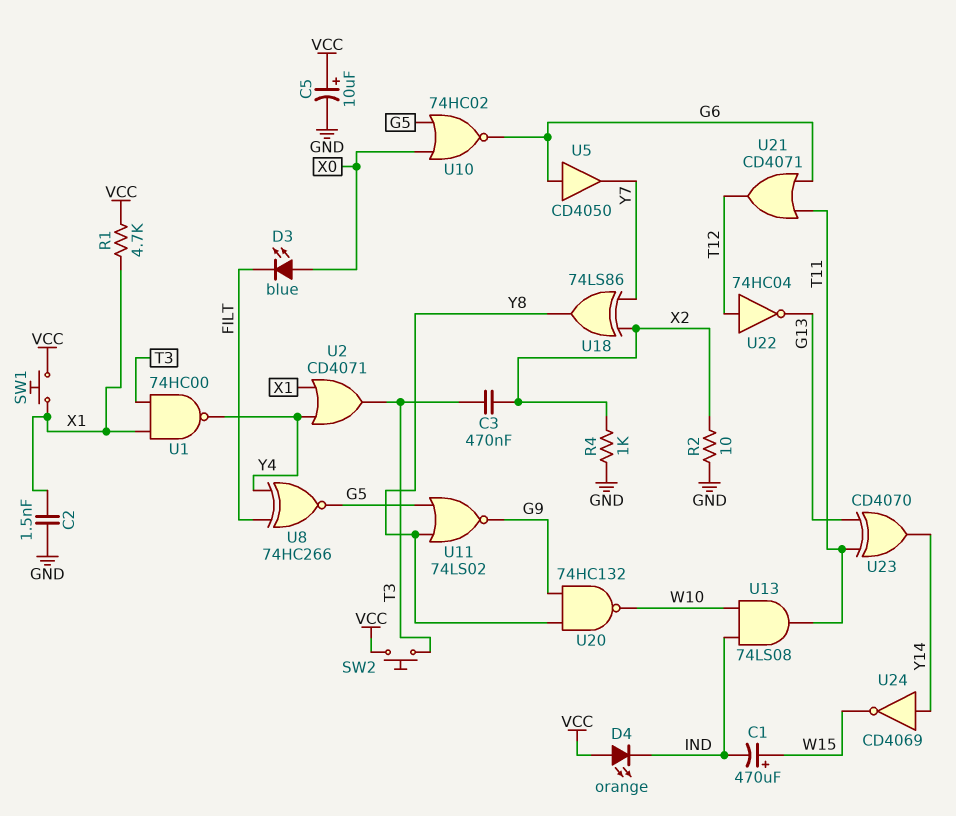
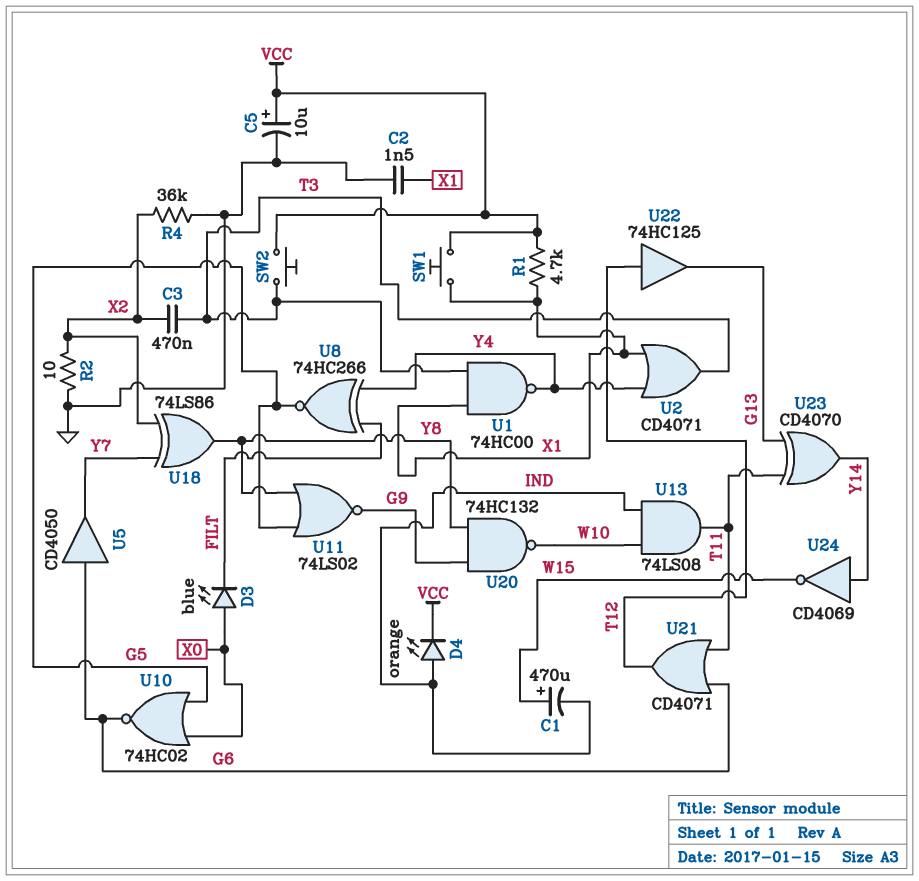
D4: LED orange (A VCC, K IND) -> LED orange (A IND, K VCC)
R4: 1k (GND, X2) -> 36k (GND, X2)
U22: NOT 74HC04 (in T12, out G13) -> buffer 74HC125 (in T12, out G13)

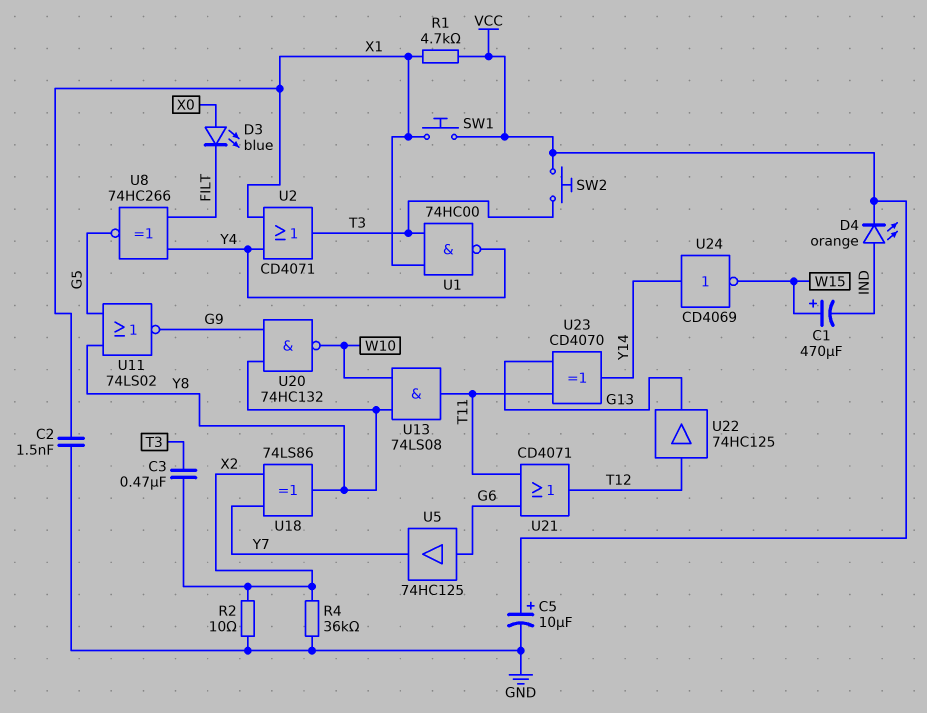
U5: buffer CD4050 (in G6, out Y7) -> buffer 74HC125 (in G6, out Y7)
U10: NOR 74HC02 (in G5, in X0, out G6) -> none
U13: AND 74LS08 (in IND, in W10, out T11) -> AND 74LS08 (in W10, in Y8, out T11)

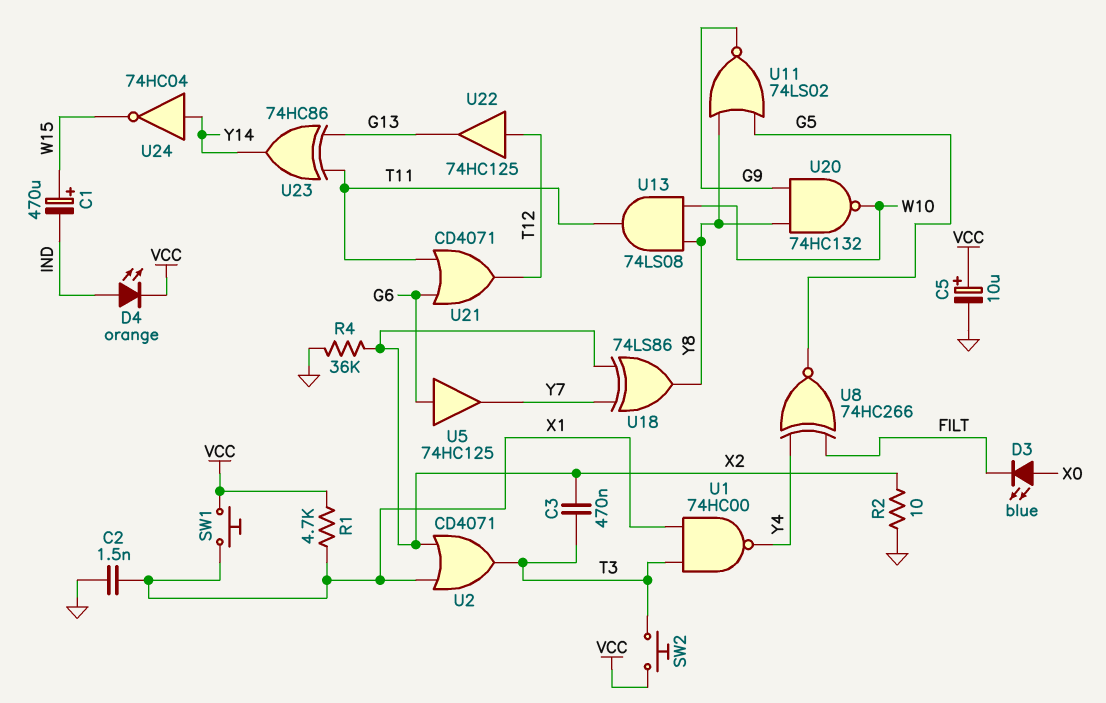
U2: OR CD4071 (in X1, in Y4, out T3) -> OR CD4071 (in X1, in X2, out T3)
U23: XOR CD4070 (in G13, in T11, out Y14) -> XOR 74HC86 (in G13, in T11, out Y14)
U24: NOT CD4069 (in Y14, out W15) -> NOT 74HC04 (in Y14, out W15)

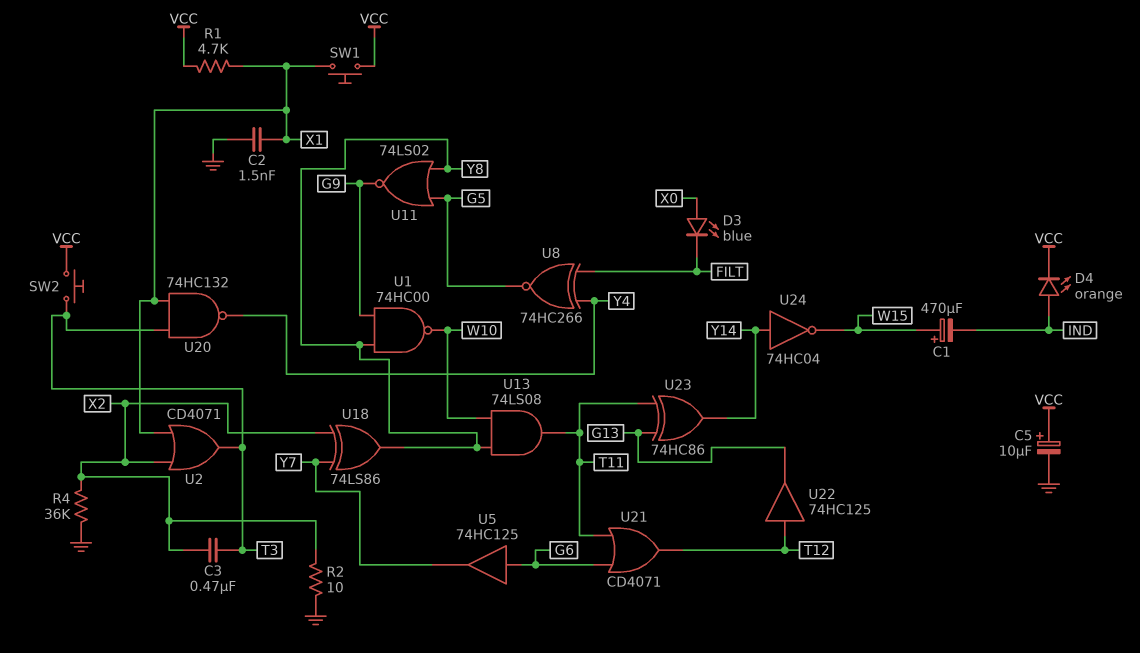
U1: NAND 74HC00 (in T3, in X1, out Y4) -> NAND 74HC00 (in G9, in Y8, out W10)
U20: NAND 74HC132 (in G9, in Y8, out W10) -> NAND 74HC132 (in T3, in X1, out Y4)

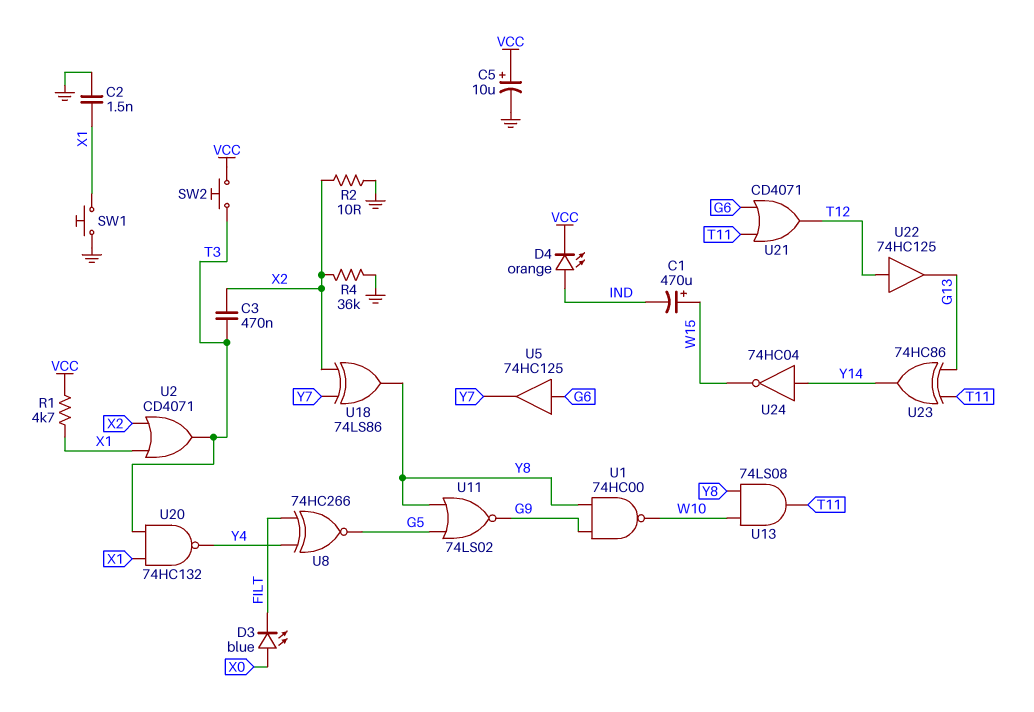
SW1: button (VCC, X1) -> button (GND, X1)

